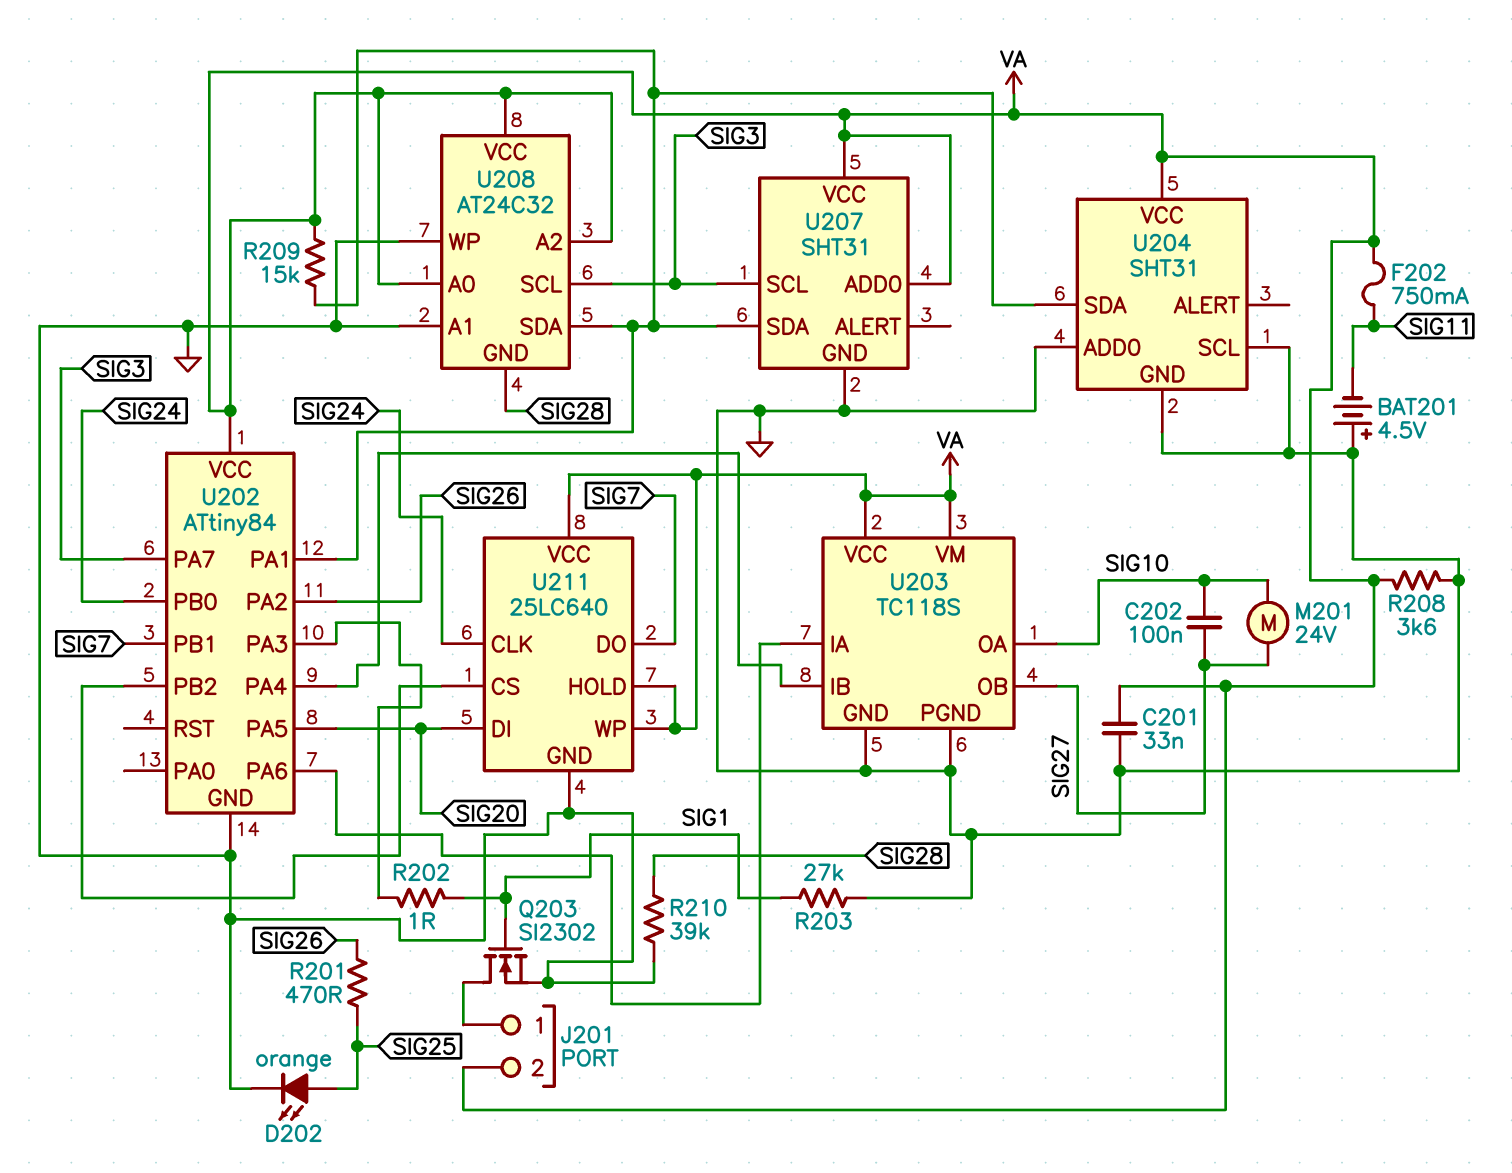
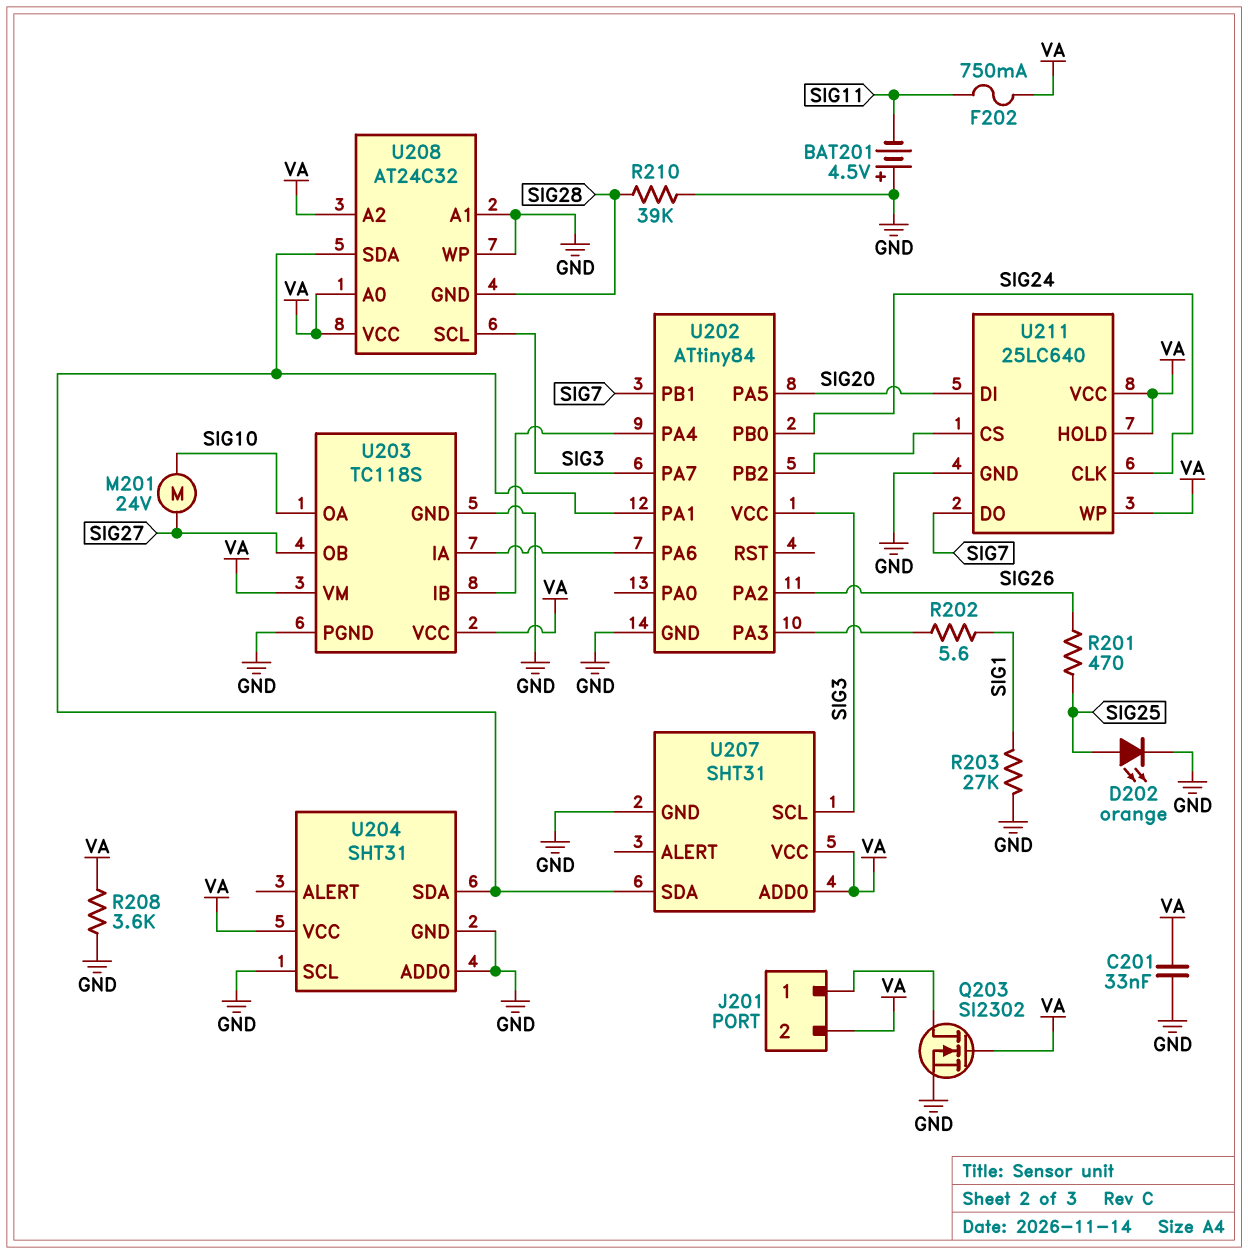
C202: 100nF (SIG10, SIG27) -> none
Q203: NMOS SI2302 (G SIG1, D J201/1, S GND) -> NMOS SI2302 (G VA, D J201/1, S GND)
R202: 1 (SIG1, U202/PA3) -> 5.6 (SIG1, U202/PA3)
R209: 15k (U202/PA1, VA) -> none
U202 pin VCC: VA -> SIG3

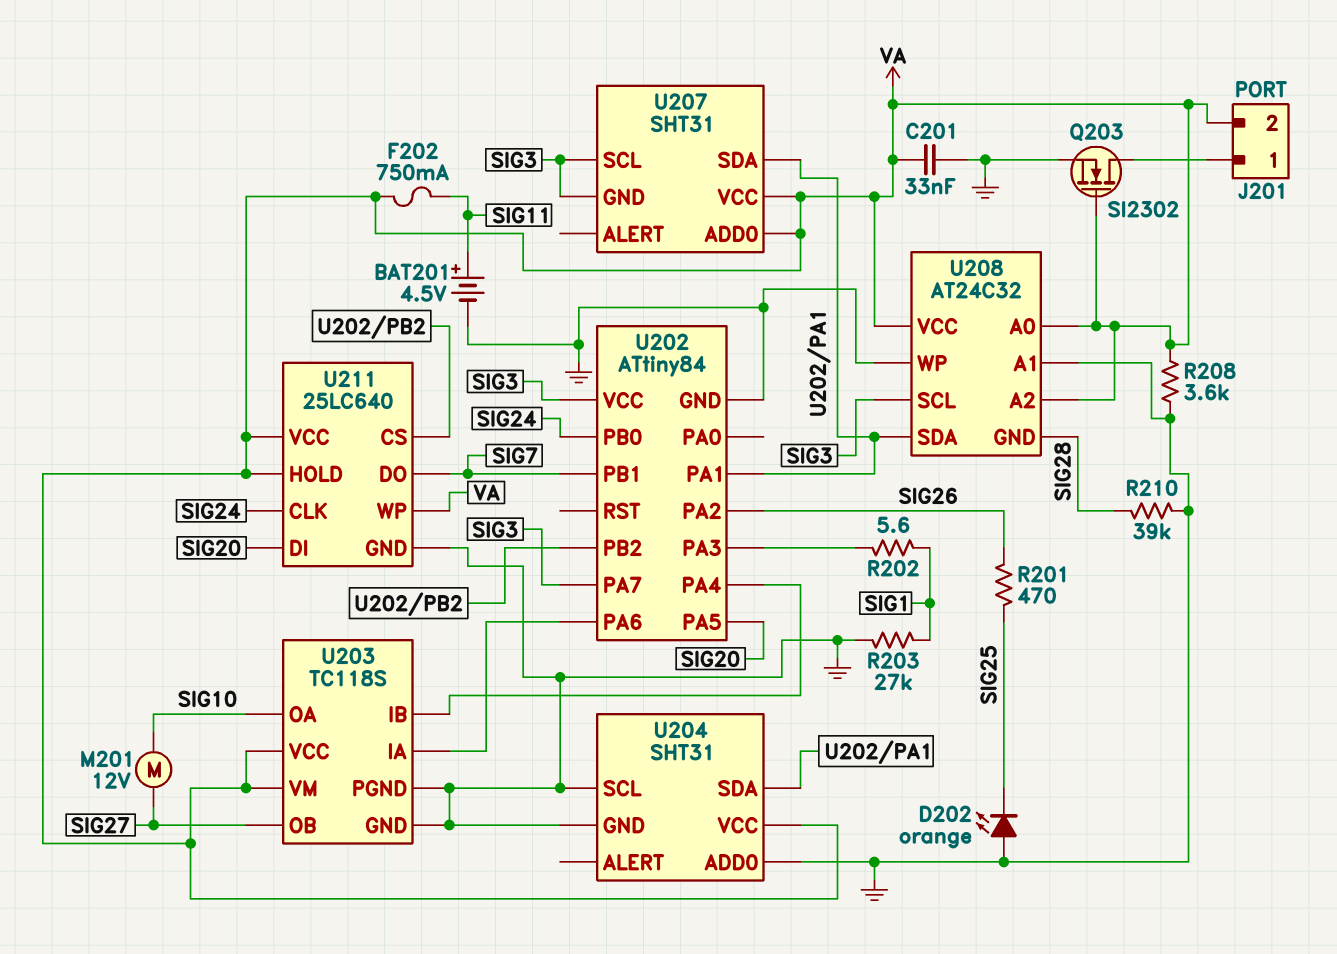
BAT201: 4.5V (plus GND, minus SIG11) -> 4.5V (plus SIG11, minus GND)
D202: LED orange (A SIG25, K GND) -> LED orange (A GND, K SIG25)
M201: motor 24V (SIG10, SIG27) -> motor 12V (SIG10, SIG27)
U207 pin GND: GND -> SIG3

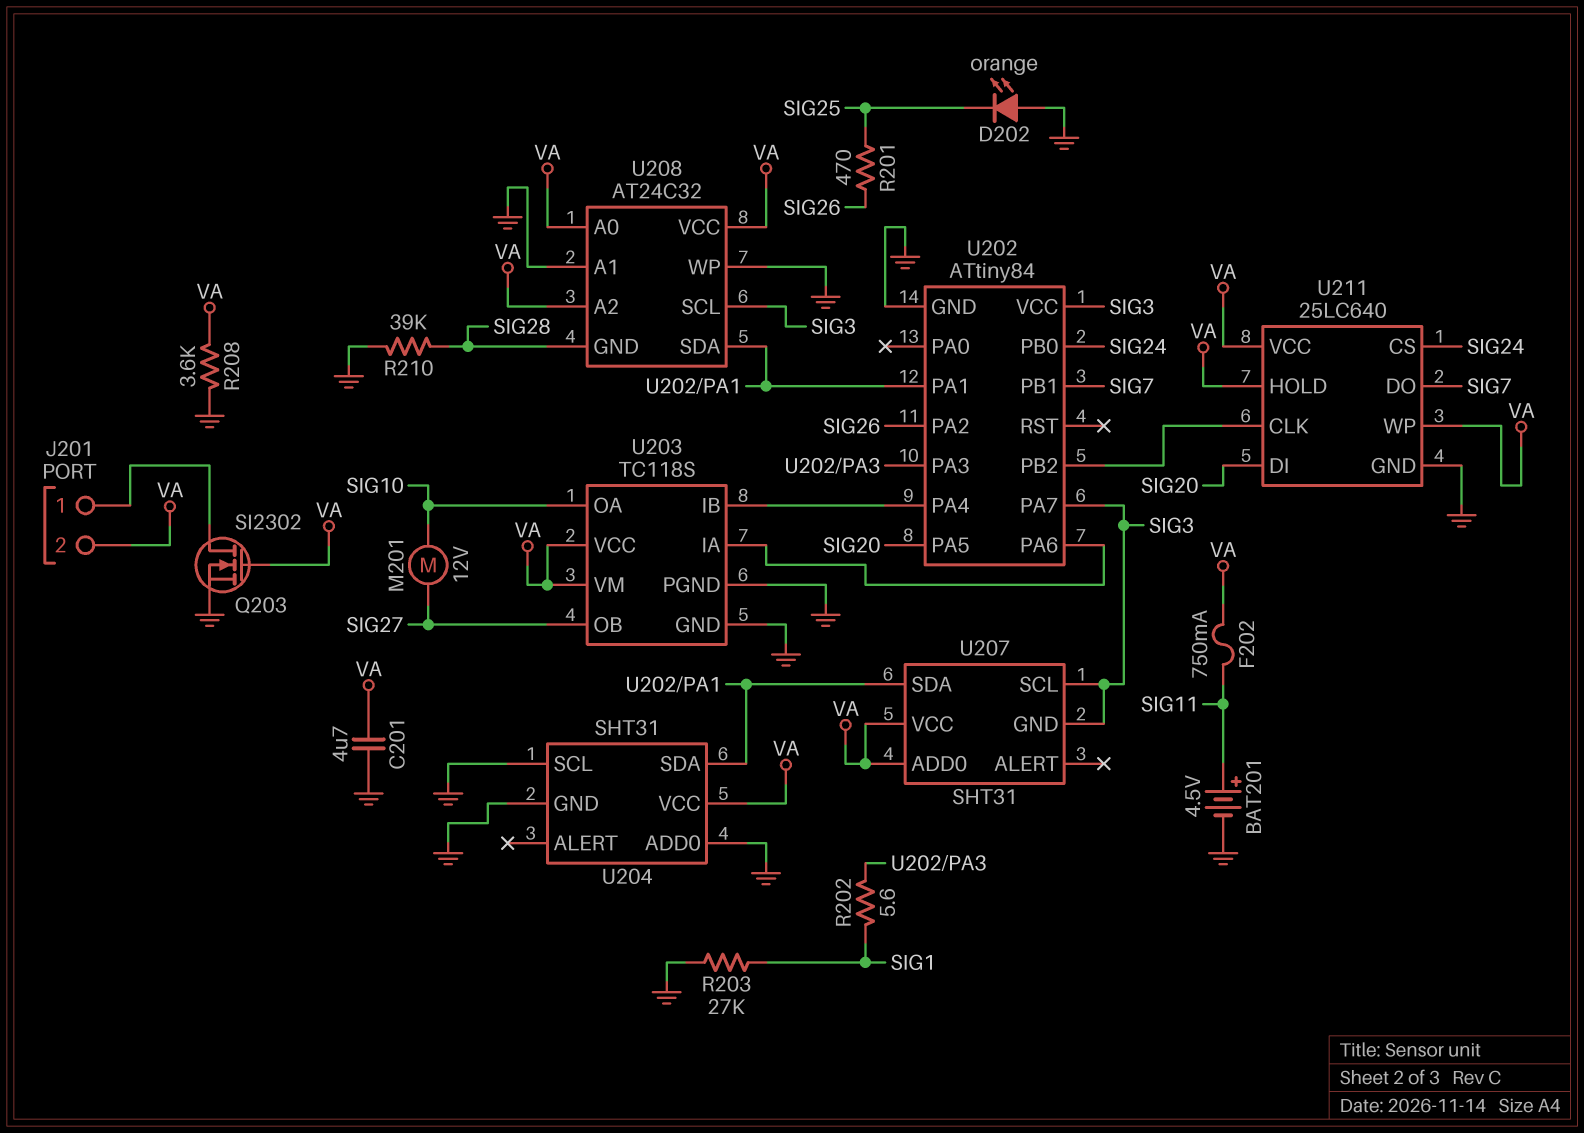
C201: 33nF (GND, VA) -> 4.7uF (GND, VA)
U211 pin CLK: SIG24 -> U202/PB2
U211 pin CS: U202/PB2 -> SIG24

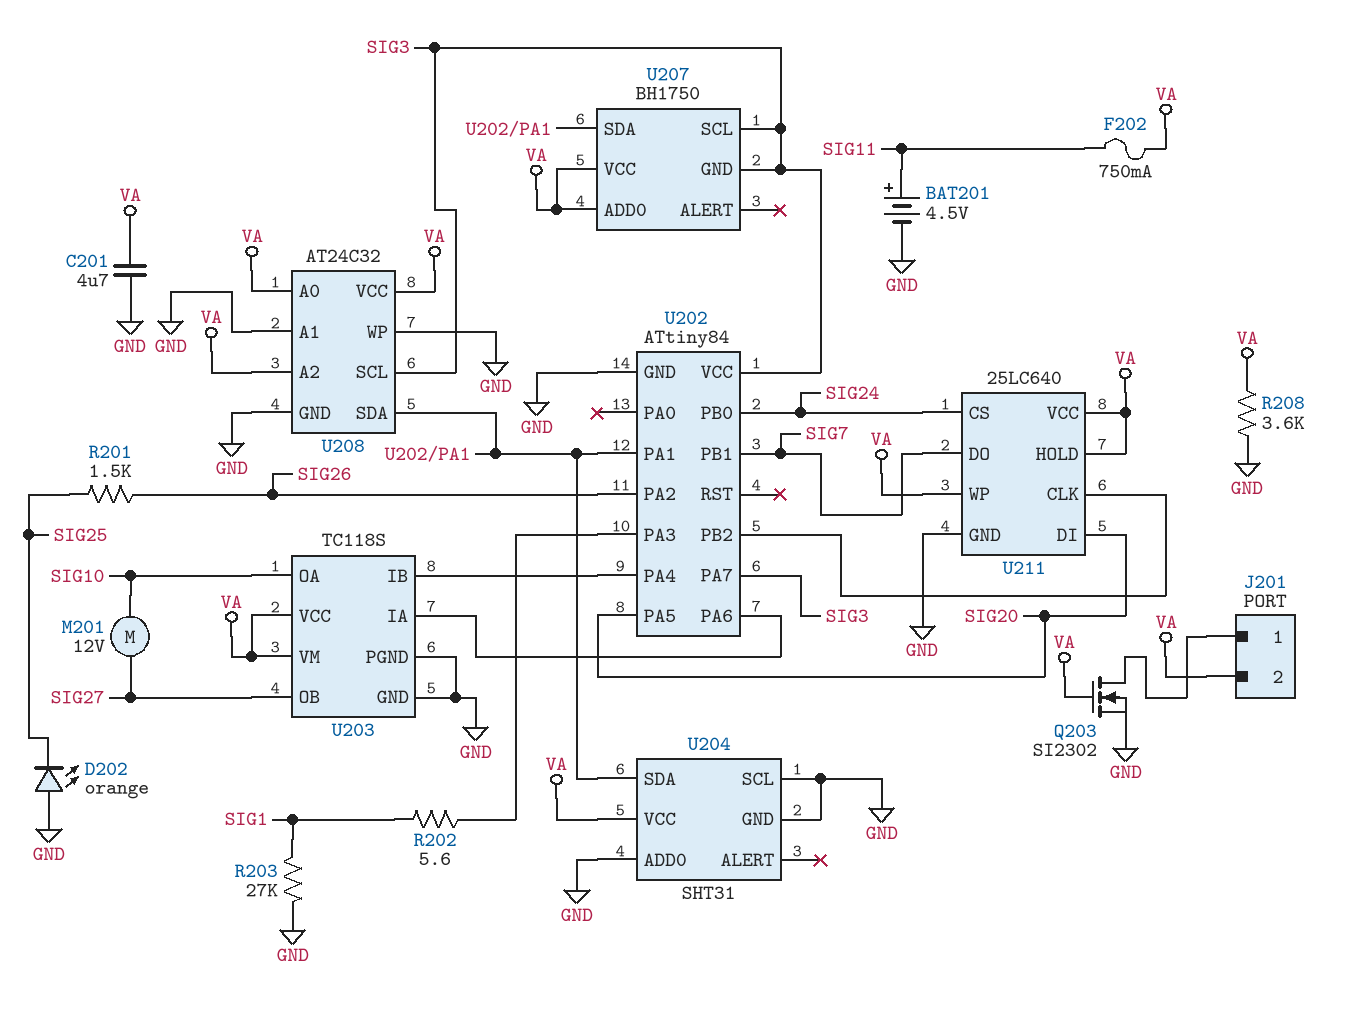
R201: 470 (SIG25, SIG26) -> 1.5k (SIG25, SIG26)
R210: 39k (GND, SIG28) -> none
U207: SHT31 -> BH1750
U208 pin GND: SIG28 -> GND

